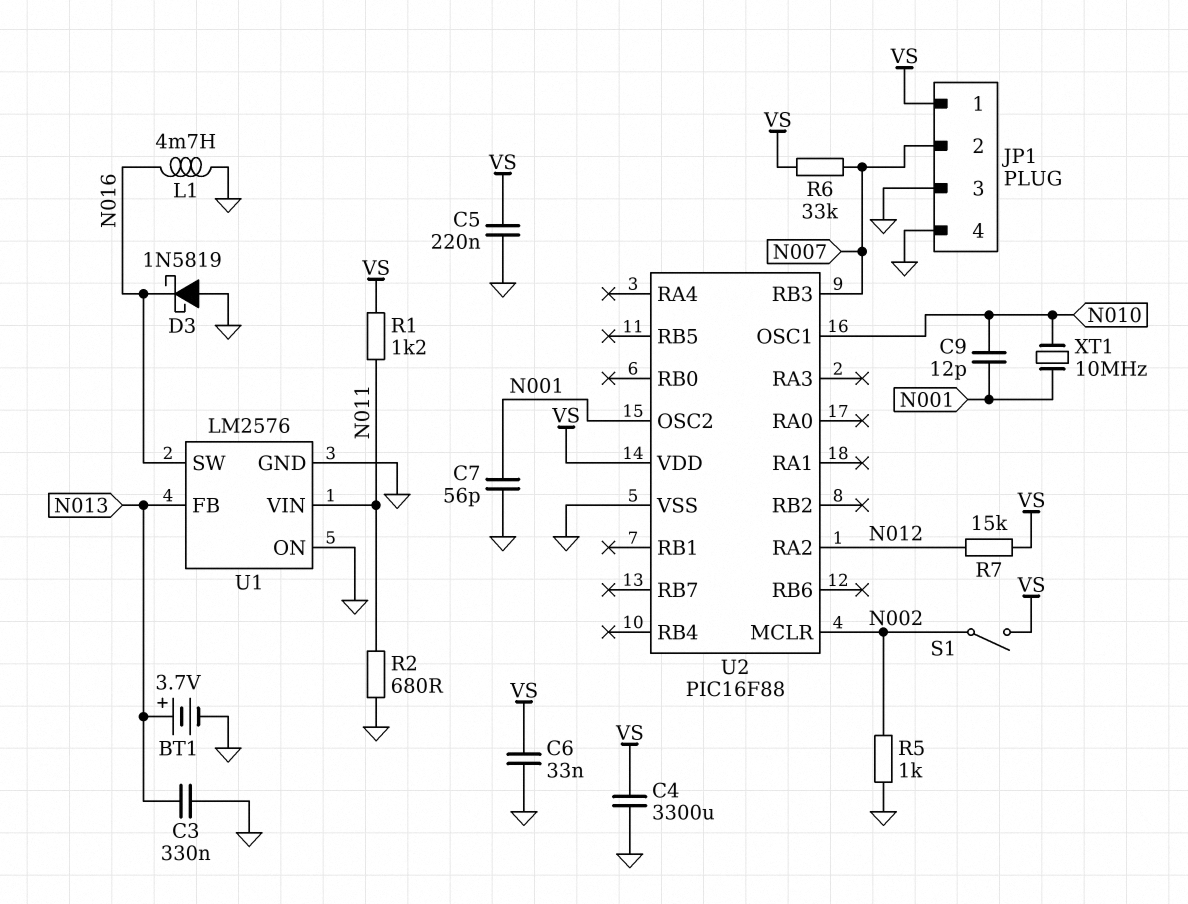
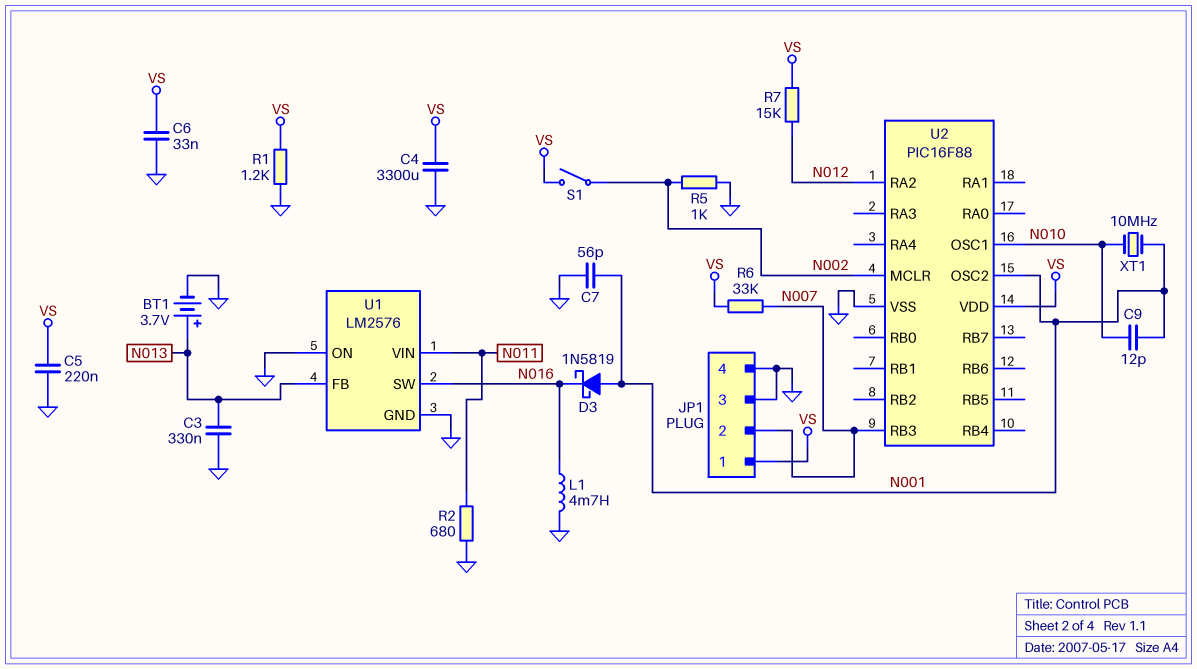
D3: schottky 1N5819 (A GND, K N016) -> schottky 1N5819 (A N001, K N016)
R1: 1.2k (N011, VS) -> 1.2k (GND, VS)

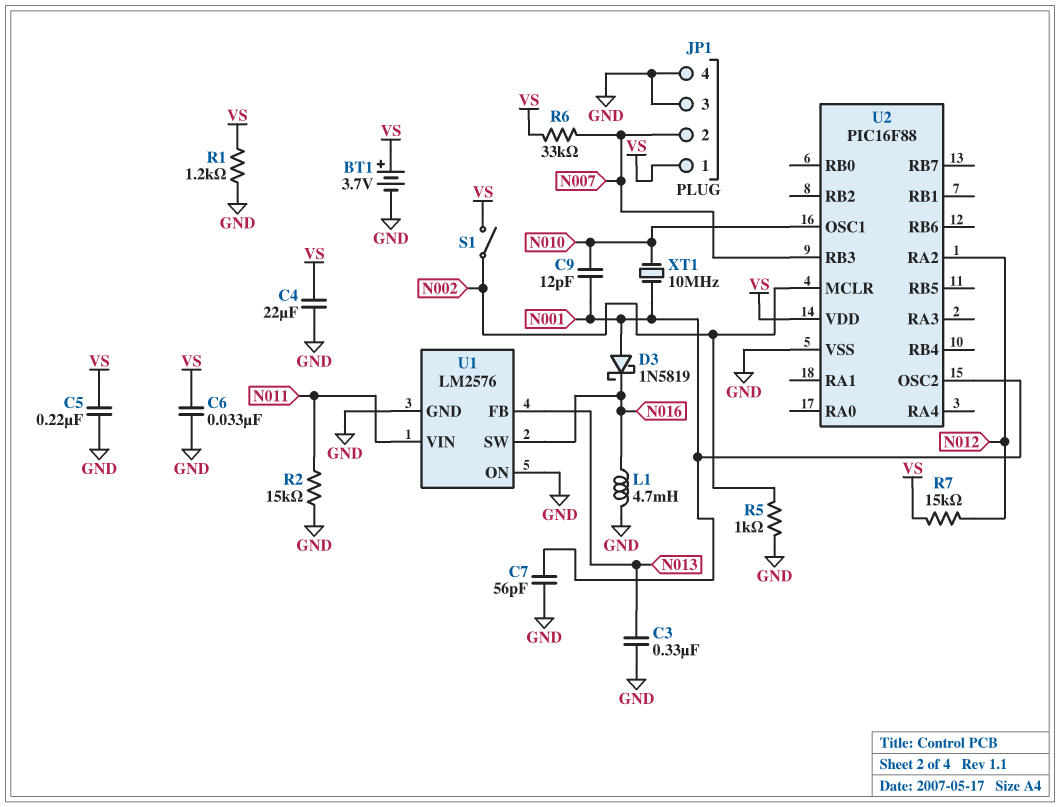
BT1: 3.7V (plus N013, minus GND) -> 3.7V (plus VS, minus GND)
C4: 3300uF (GND, VS) -> 22uF (GND, VS)
R2: 680 (GND, N011) -> 15k (GND, N011)

